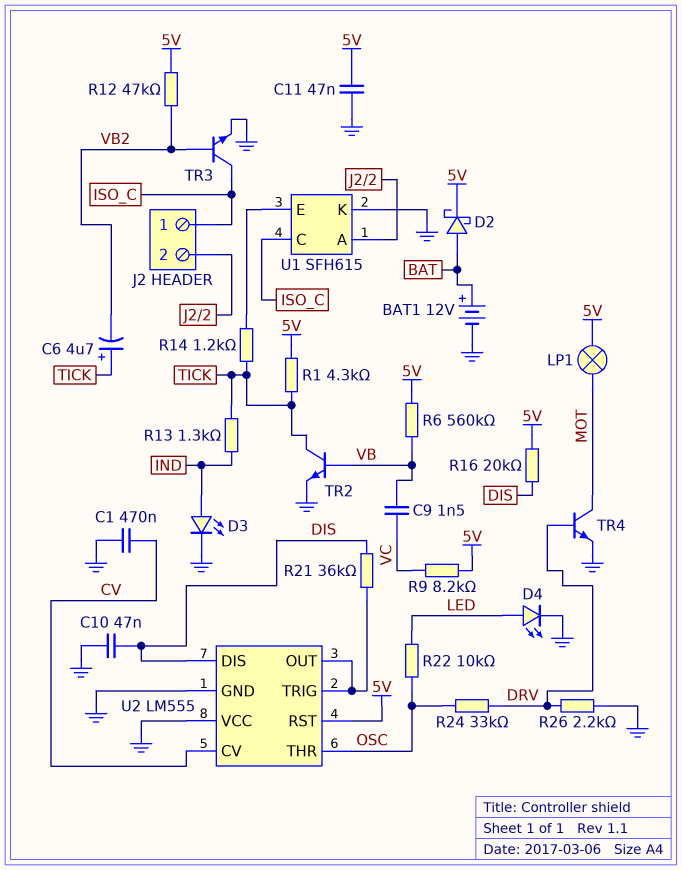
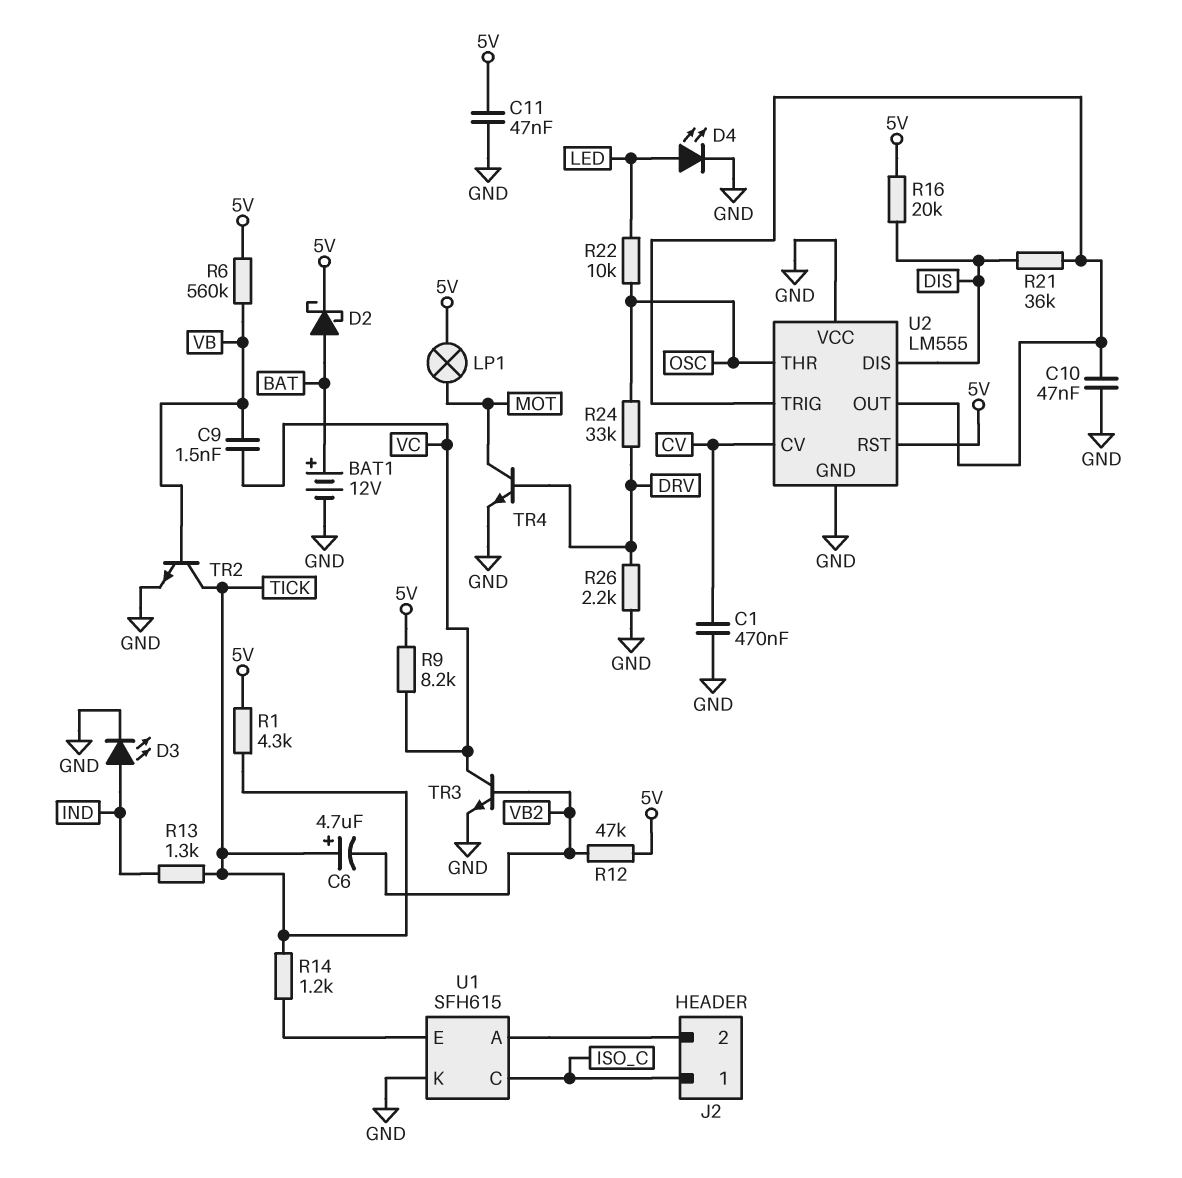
C10: 47nF (DIS, GND) -> 47nF (GND, U2/OUT)
TR3: NPN (B VB2, C ISO_C, E GND) -> NPN (B VB2, C VC, E GND)

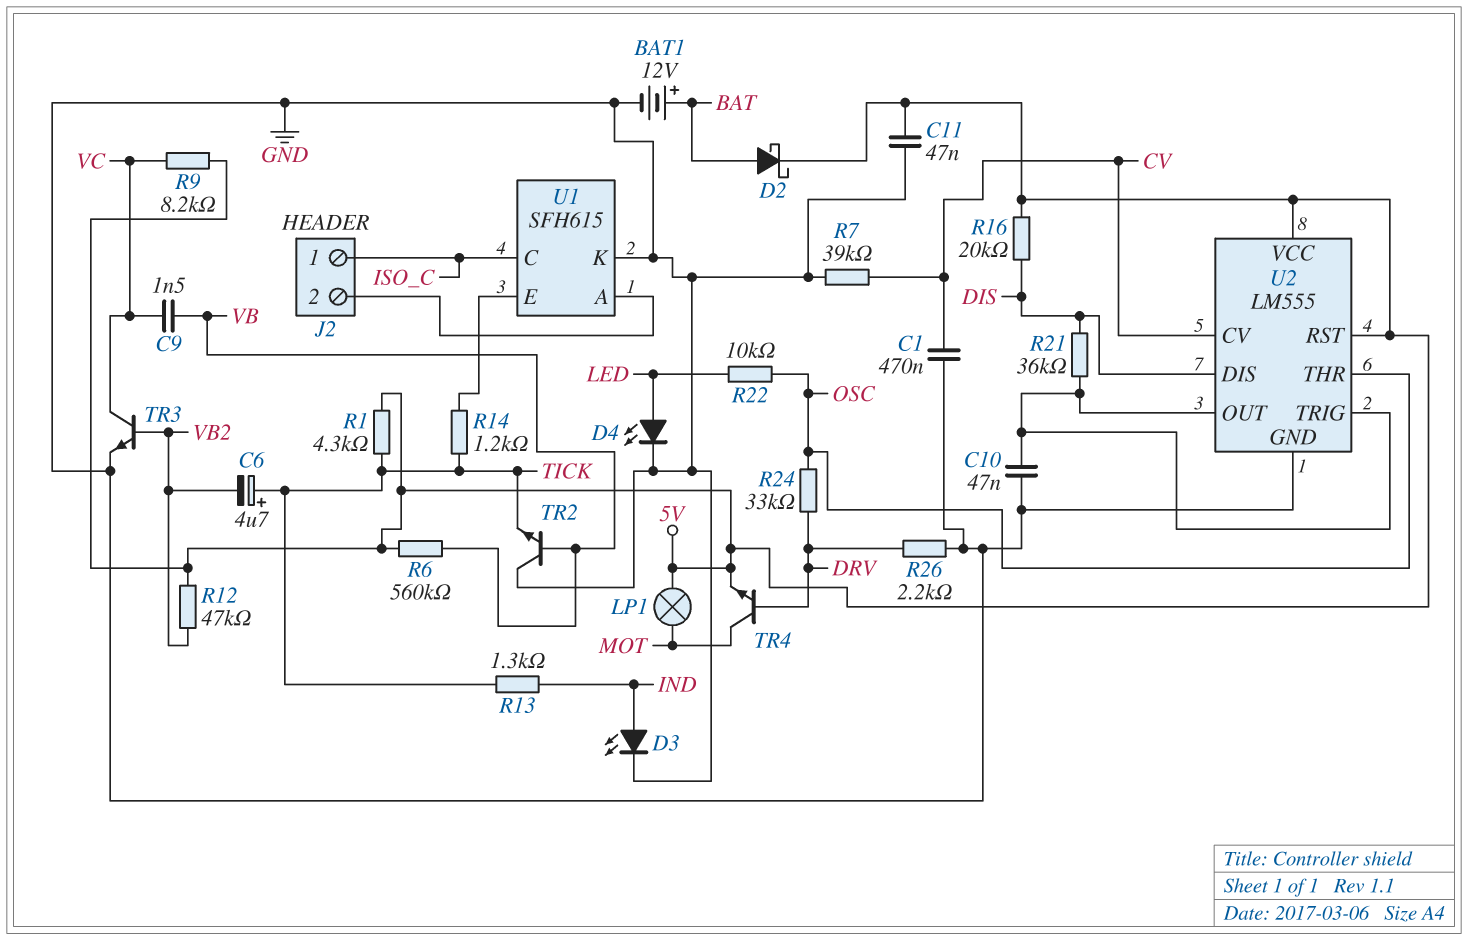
R7: none -> 39k (CV, GND)
TR2: NPN (B VB, C TICK, E GND) -> NPN (B VB, C GND, E TICK)
TR4: NPN (B DRV, C MOT, E GND) -> NPN (B DRV, C MOT, E 5V)
U2 pin VCC: GND -> 5V

